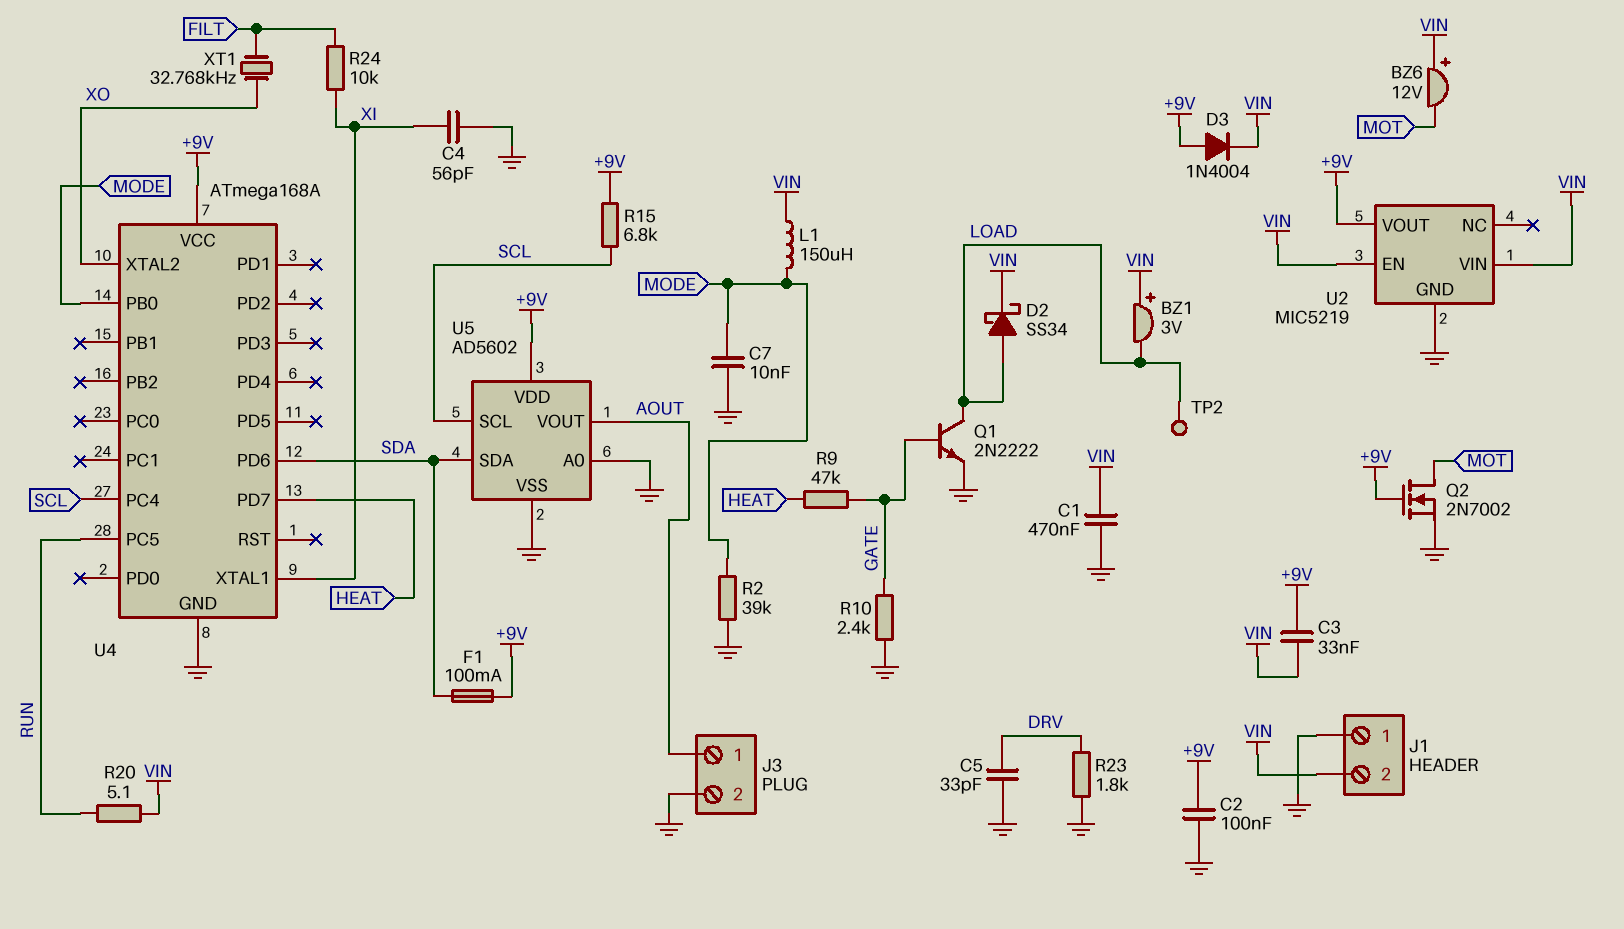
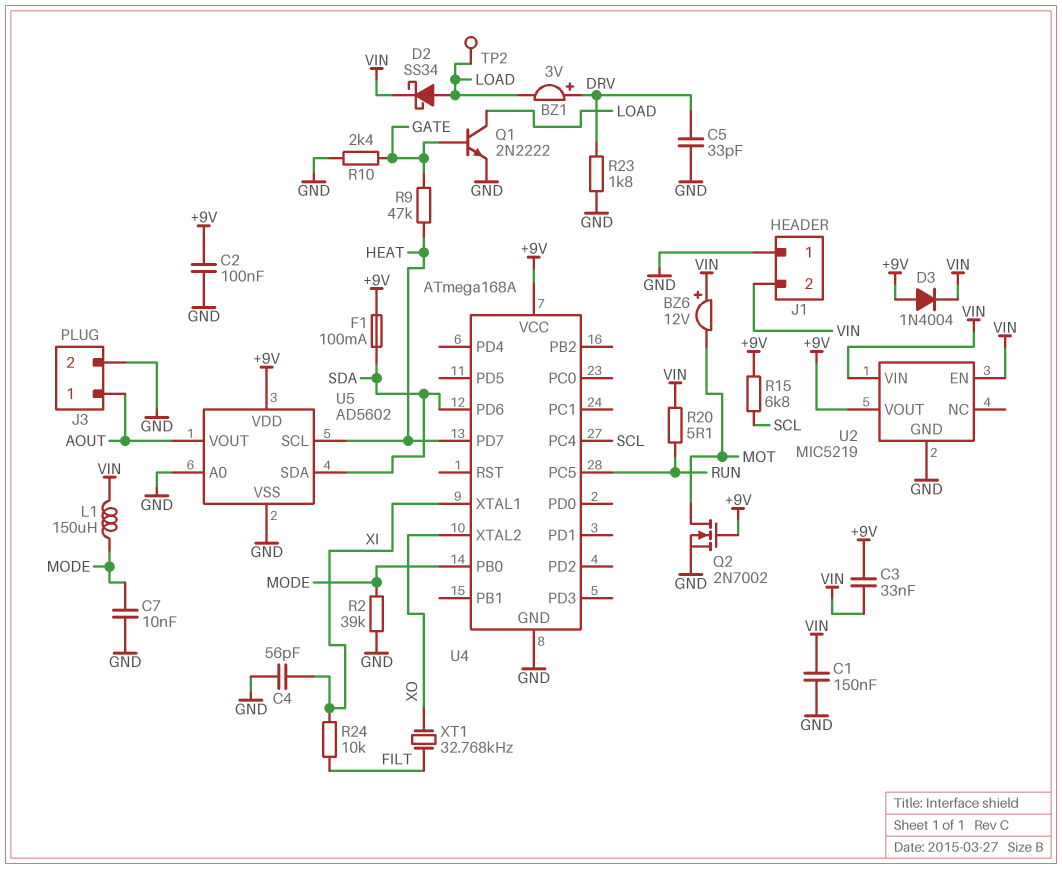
BZ1: buzzer 3V (plus VIN, minus LOAD) -> buzzer 3V (plus DRV, minus LOAD)
C1: 470nF (GND, VIN) -> 150nF (GND, VIN)
U5 pin SCL: SCL -> HEAT

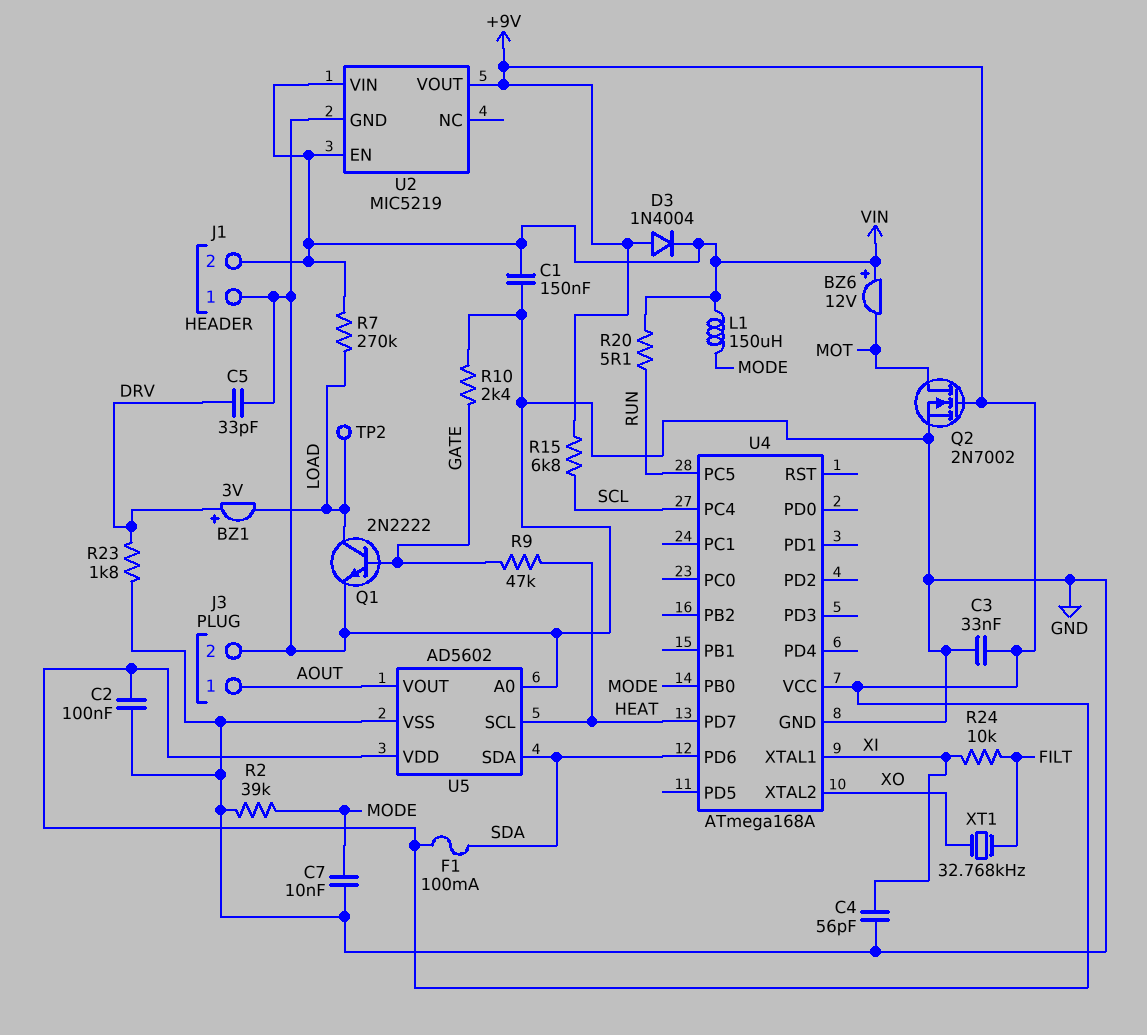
C3: 33nF (+9V, VIN) -> 33nF (+9V, GND)
D2: schottky SS34 (A LOAD, K VIN) -> none
R7: none -> 270k (LOAD, VIN)

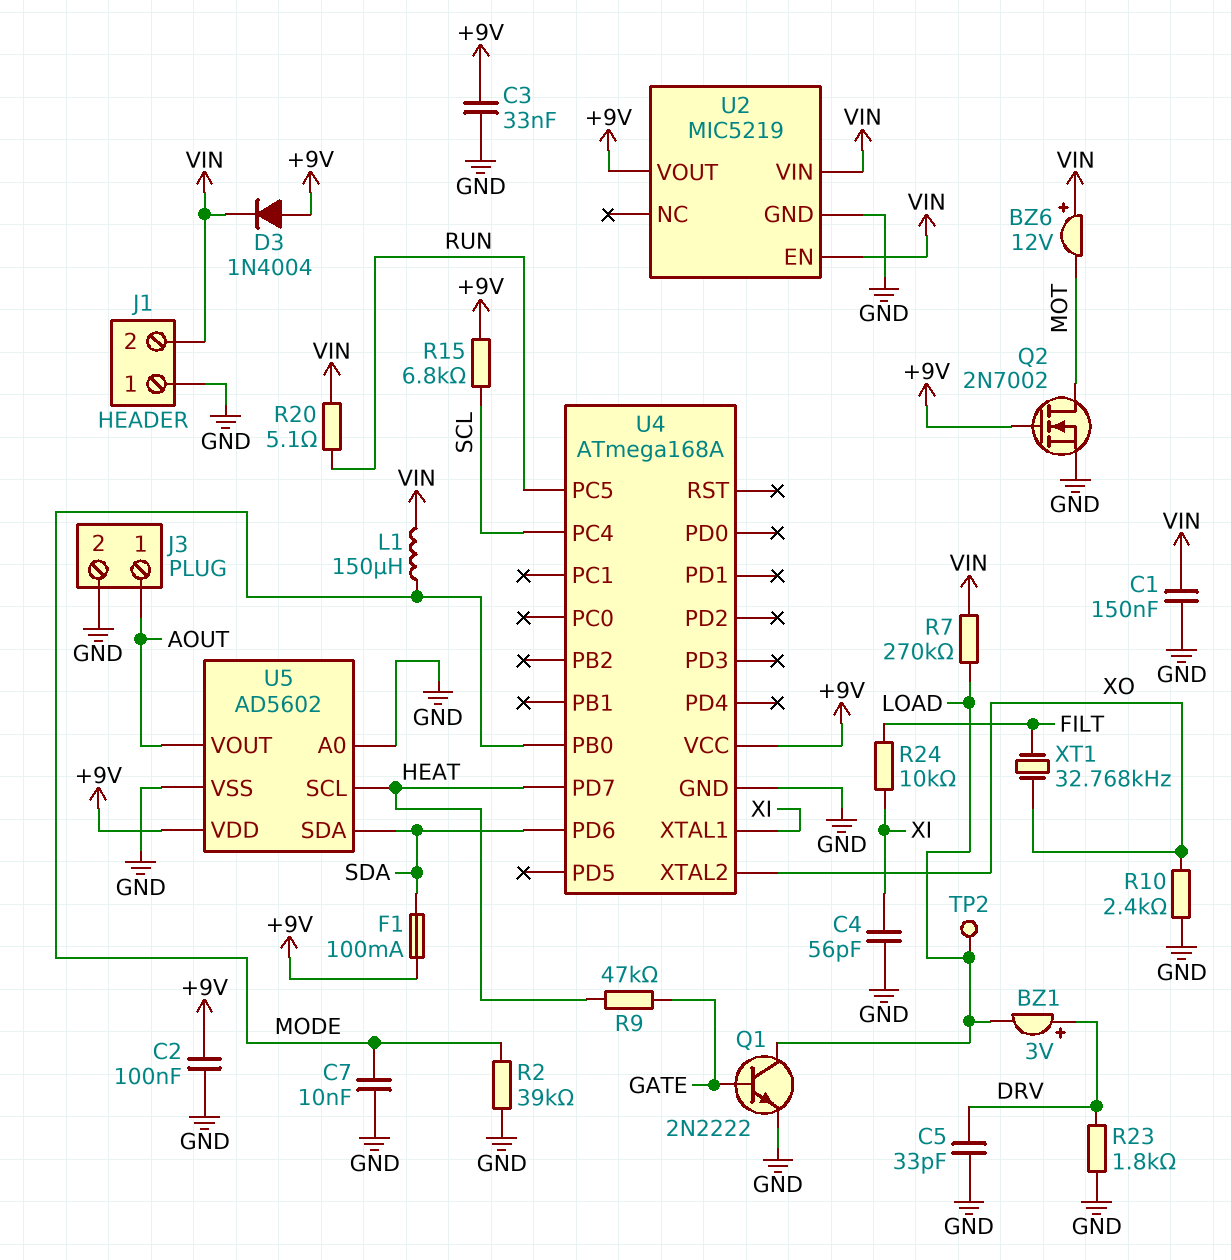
R10: 2.4k (GATE, GND) -> 2.4k (GND, XO)

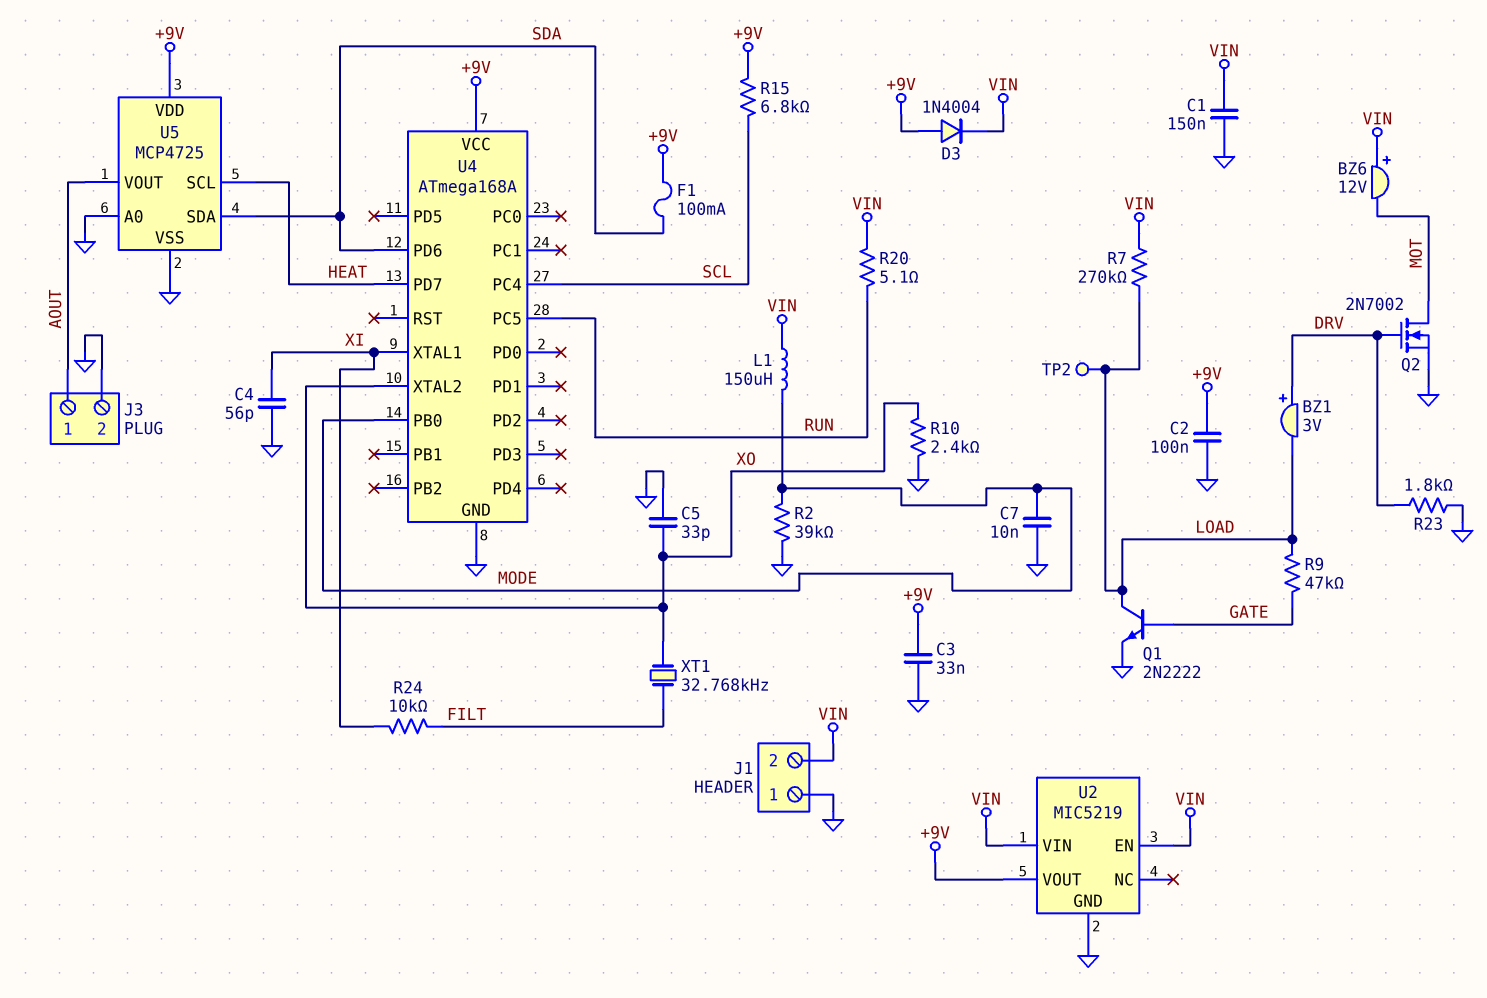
C5: 33pF (DRV, GND) -> 33pF (GND, XO)
Q2: NMOS 2N7002 (G +9V, D MOT, S GND) -> NMOS 2N7002 (G DRV, D MOT, S GND)
R9: 47k (GATE, HEAT) -> 47k (GATE, LOAD)
U5: AD5602 -> MCP4725

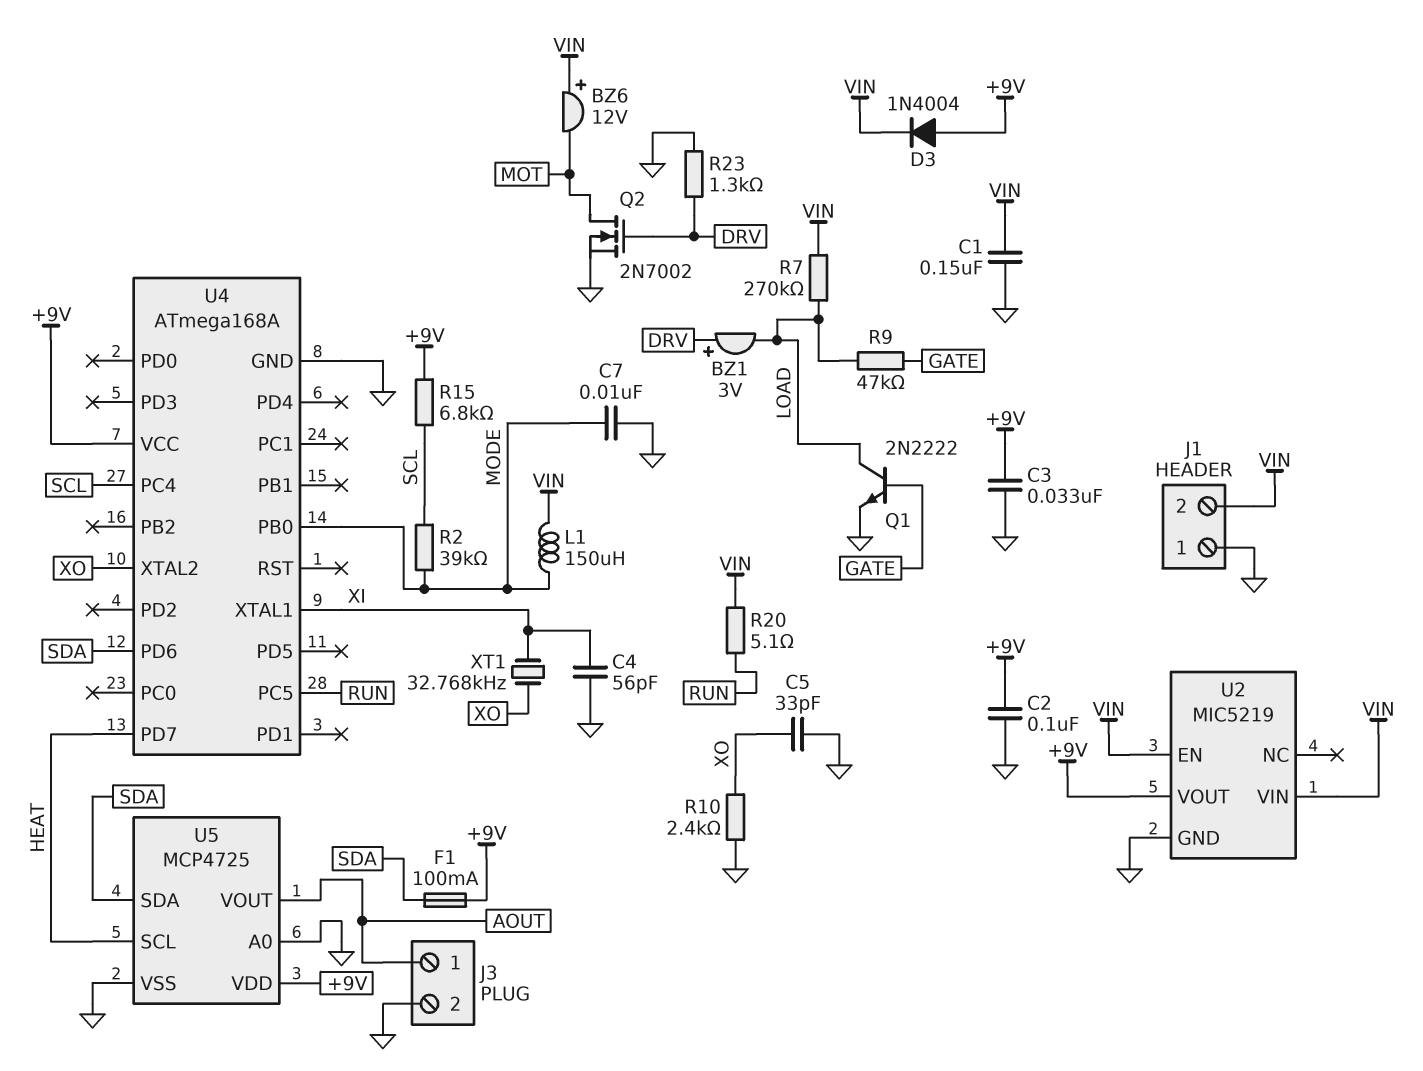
R2: 39k (GND, MODE) -> 39k (MODE, SCL)
R23: 1.8k (DRV, GND) -> 1.3k (DRV, GND)
R24: 10k (FILT, XI) -> none
TP2: test point (LOAD) -> none
XT1: 32.768kHz (FILT, XO) -> 32.768kHz (XI, XO)

